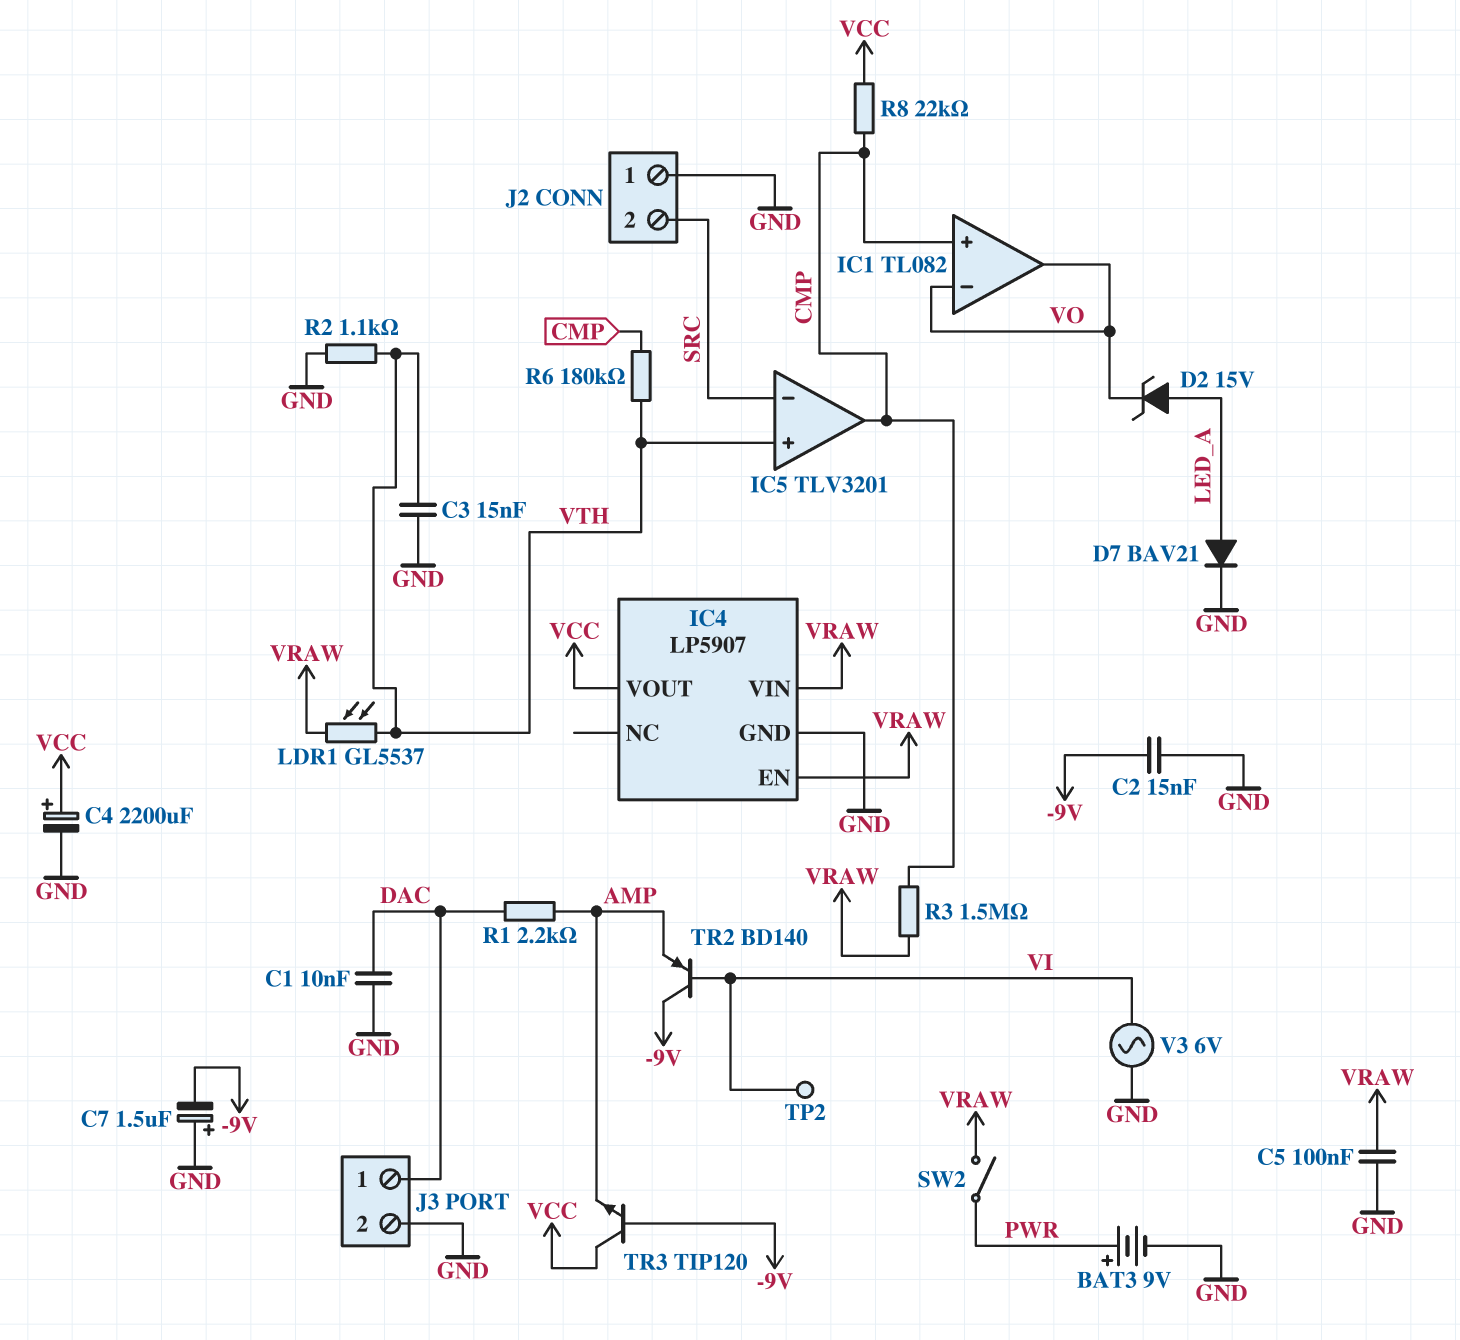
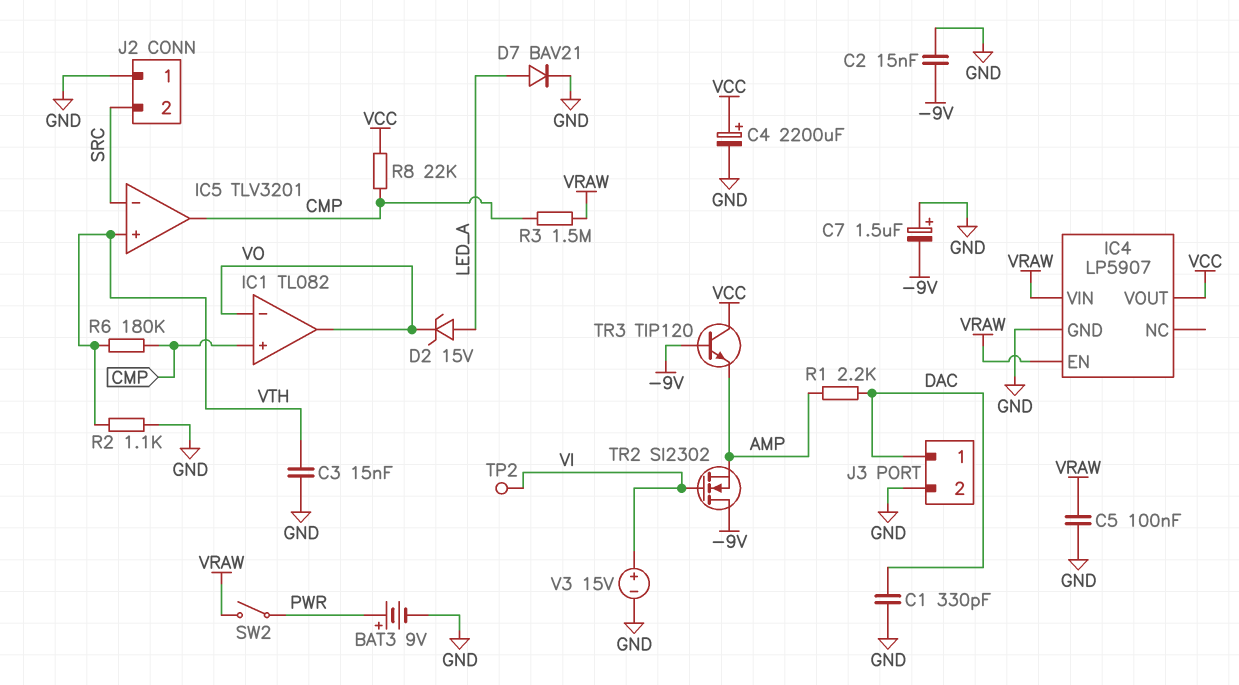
C1: 10nF (DAC, GND) -> 330pF (DAC, GND)
LDR1: GL5537 (VRAW, VTH) -> none
TR2: PNP BD140 (B VI, C -9V, E AMP) -> NMOS SI2302 (G VI, D -9V, S AMP)
V3: AC 6V (GND, VI) -> 15V (plus VI, minus GND)

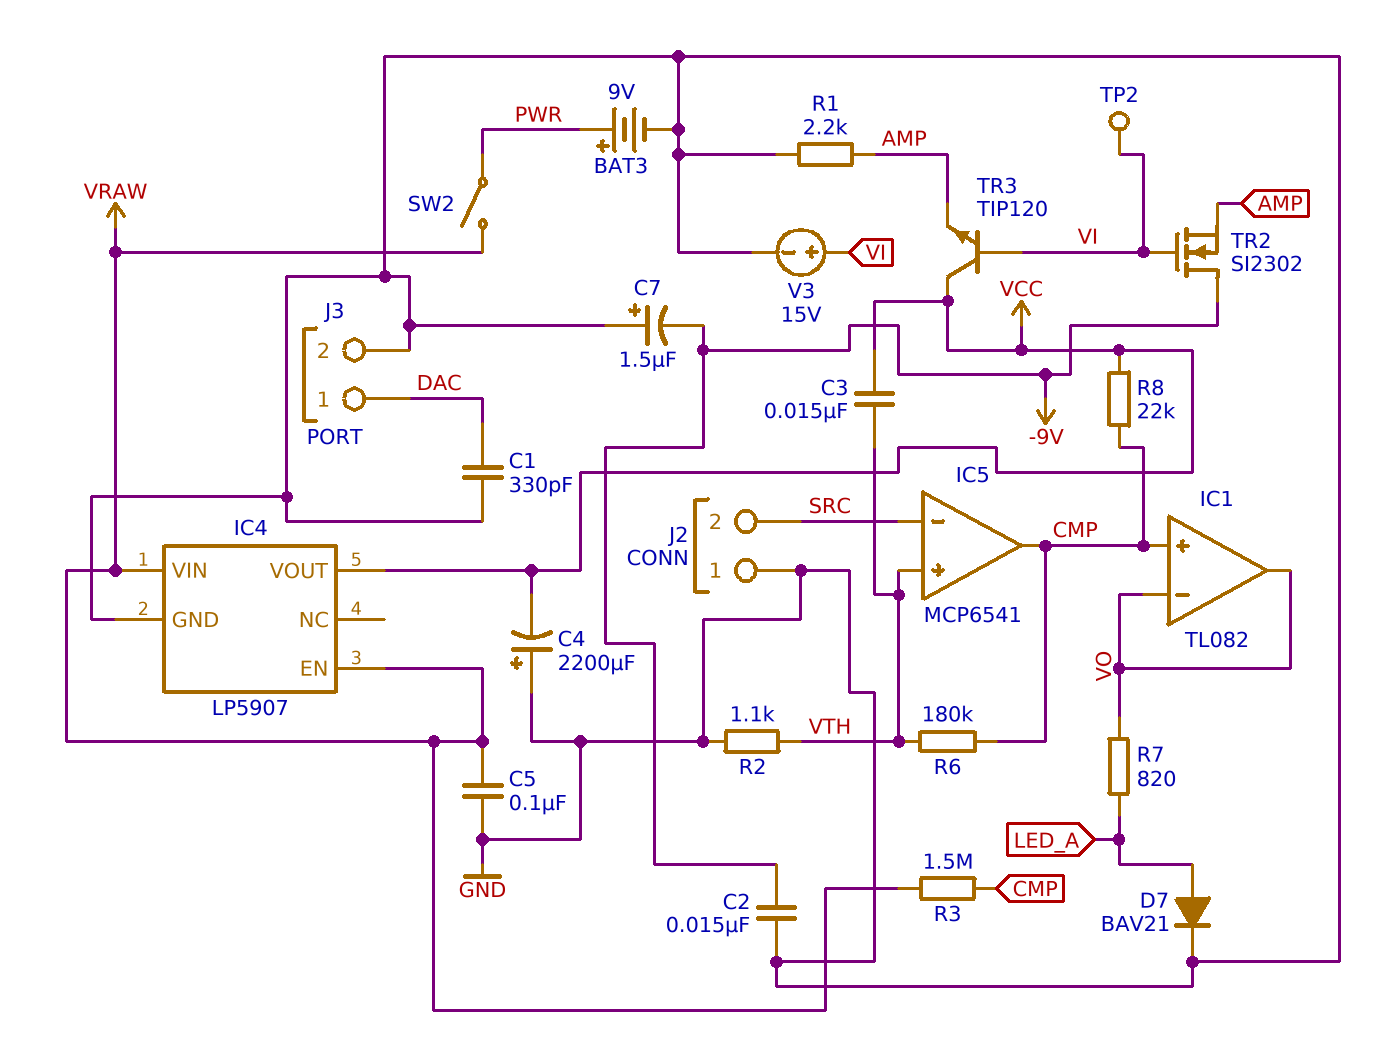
C3: 15nF (GND, VTH) -> 15nF (VCC, VTH)
C4: 2200uF (plus VCC, minus GND) -> 2200uF (plus GND, minus VCC)
D2: zener 15V (A LED_A, K VO) -> none
IC5: TLV3201 -> MCP6541
R1: 2.2k (AMP, DAC) -> 2.2k (AMP, GND)
R7: none -> 820 (LED_A, VO)
TR3: NPN TIP120 (B -9V, C VCC, E AMP) -> NPN TIP120 (B VI, C VCC, E AMP)

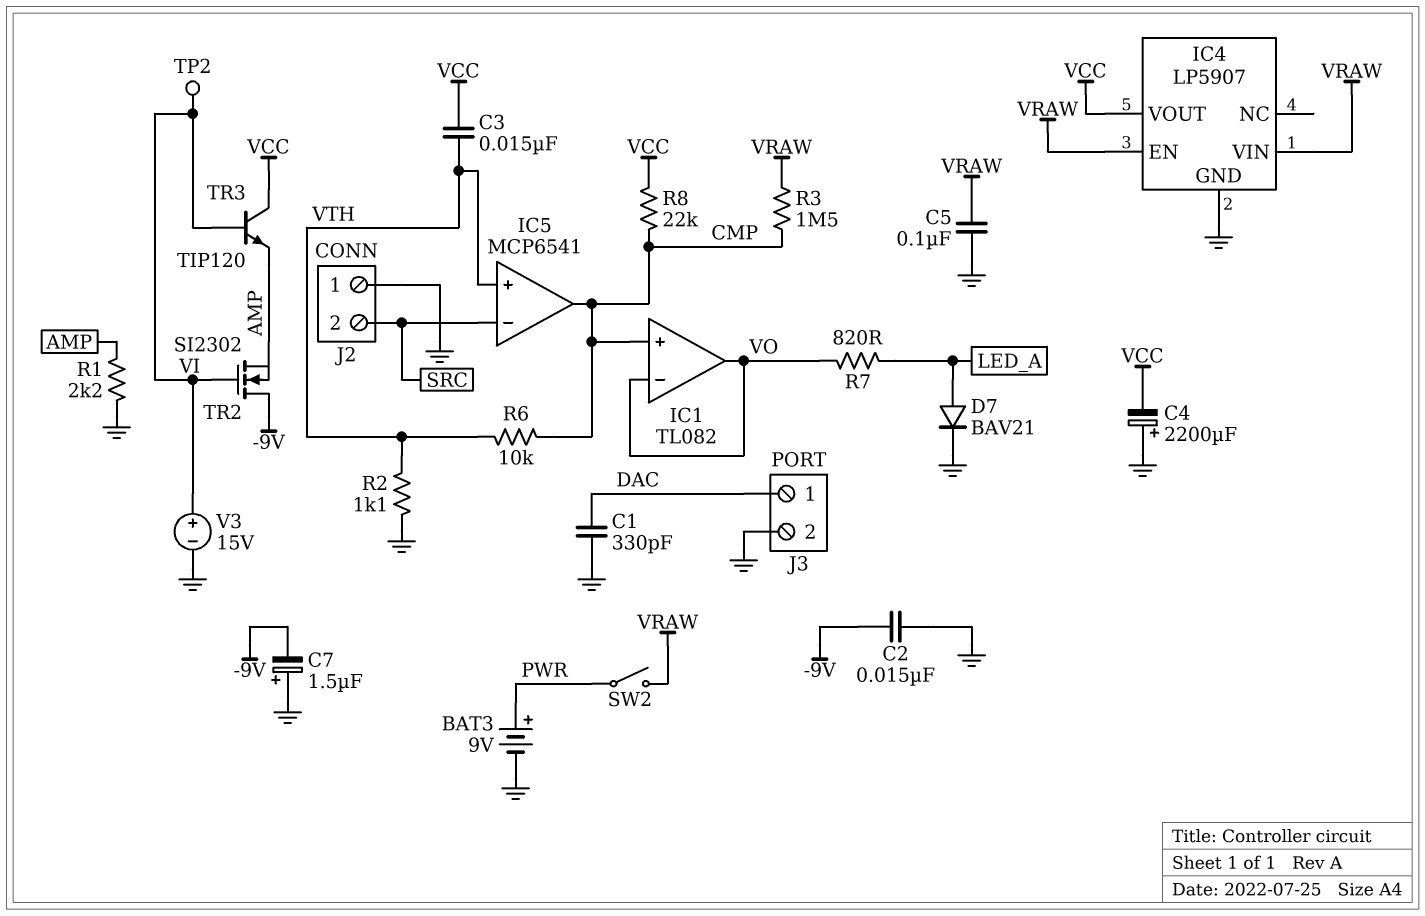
R6: 180k (CMP, VTH) -> 10k (CMP, VTH)

